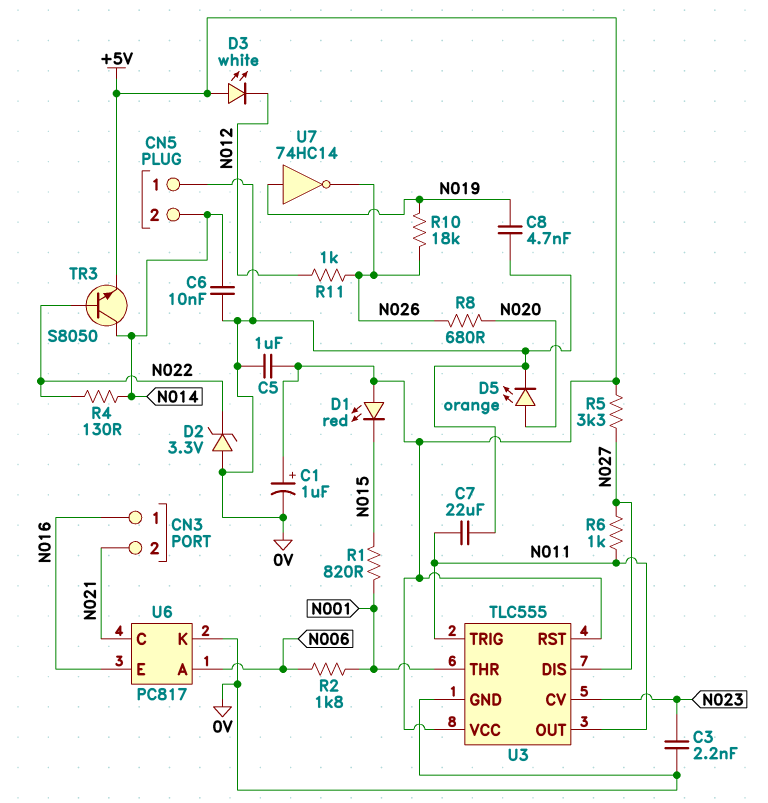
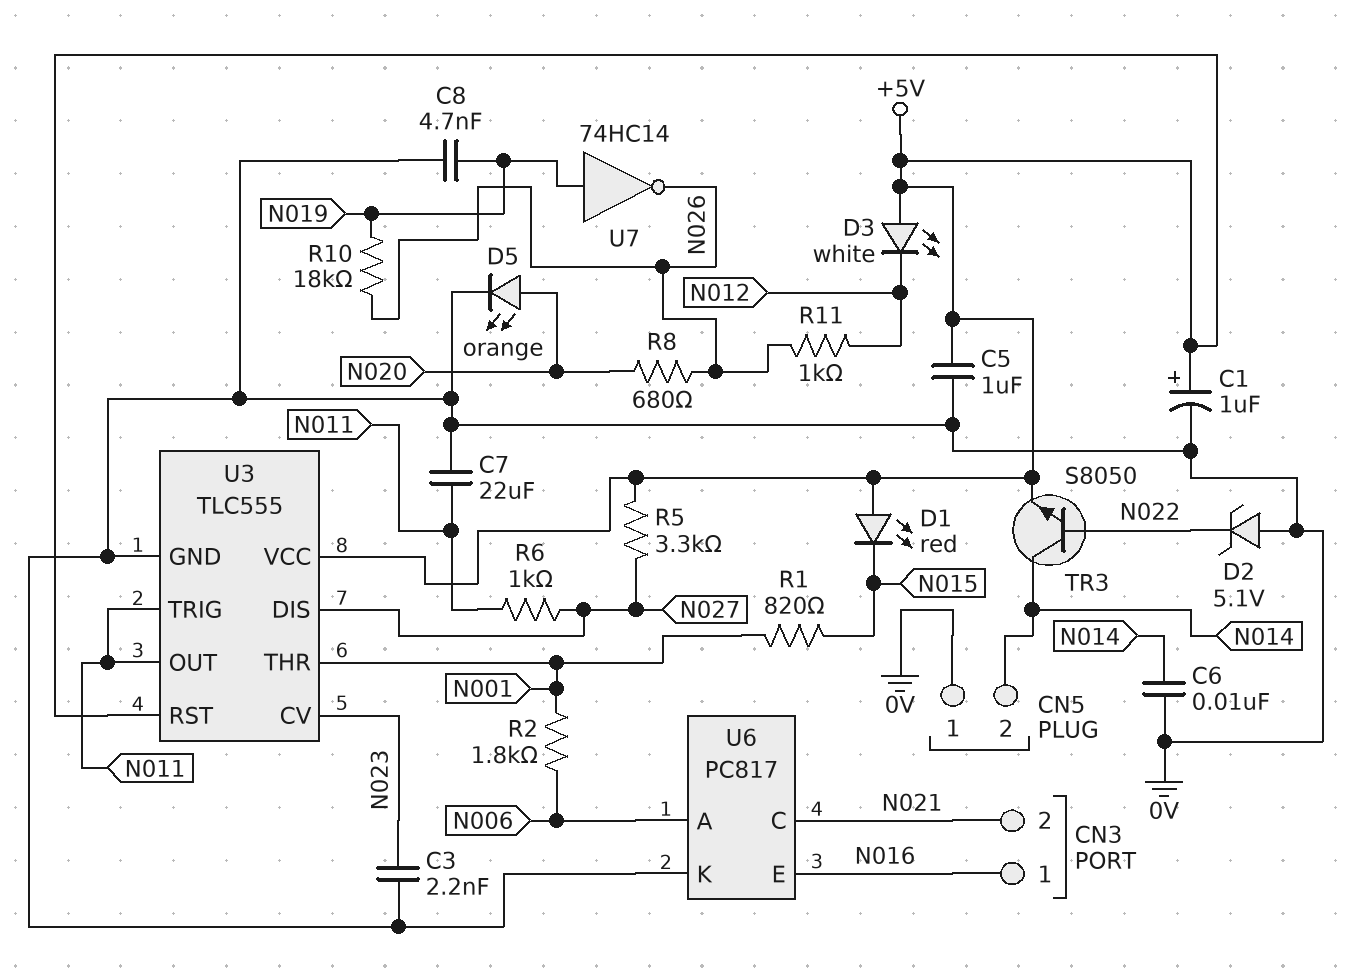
D2: zener 3.3V (A 0V, K N022) -> zener 5.1V (A 0V, K N022)
R4: 130 (N014, N022) -> none

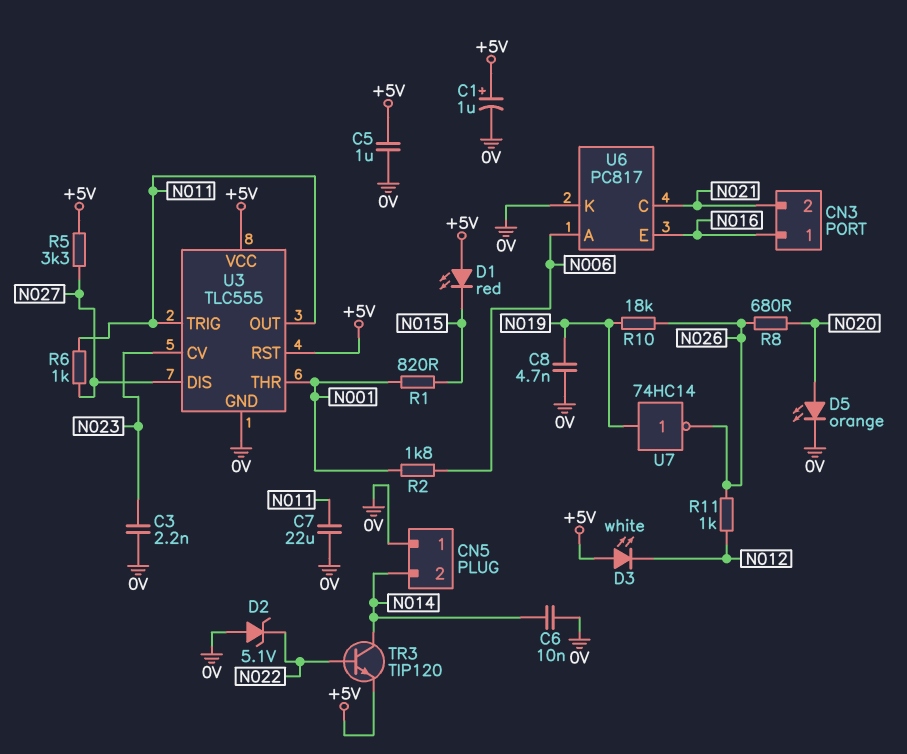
TR3: NPN S8050 (B N022, C N014, E +5V) -> NPN TIP120 (B N022, C N014, E +5V)

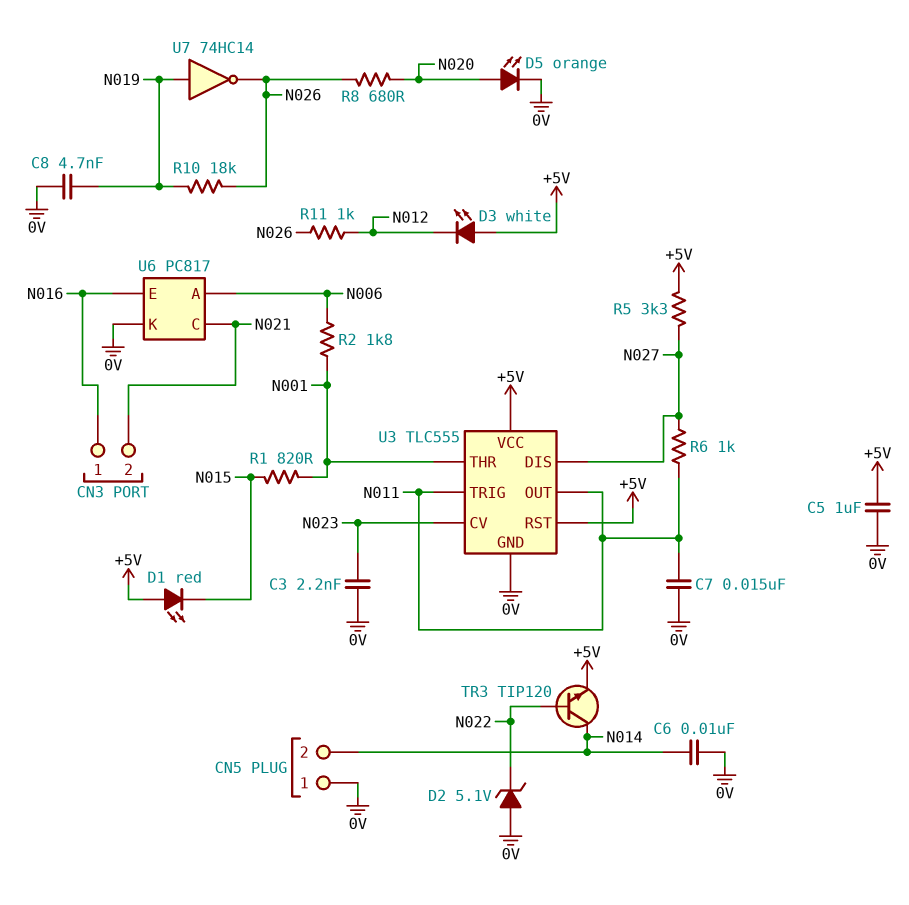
C1: 1uF (plus +5V, minus 0V) -> none
C7: 22uF (0V, N011) -> 15nF (0V, N011)

